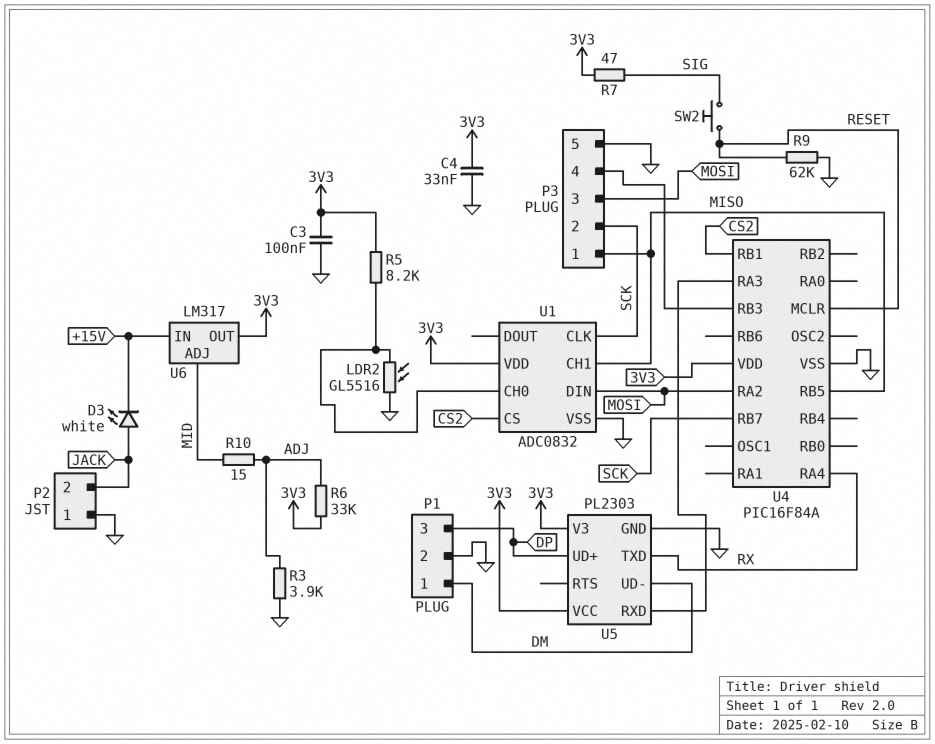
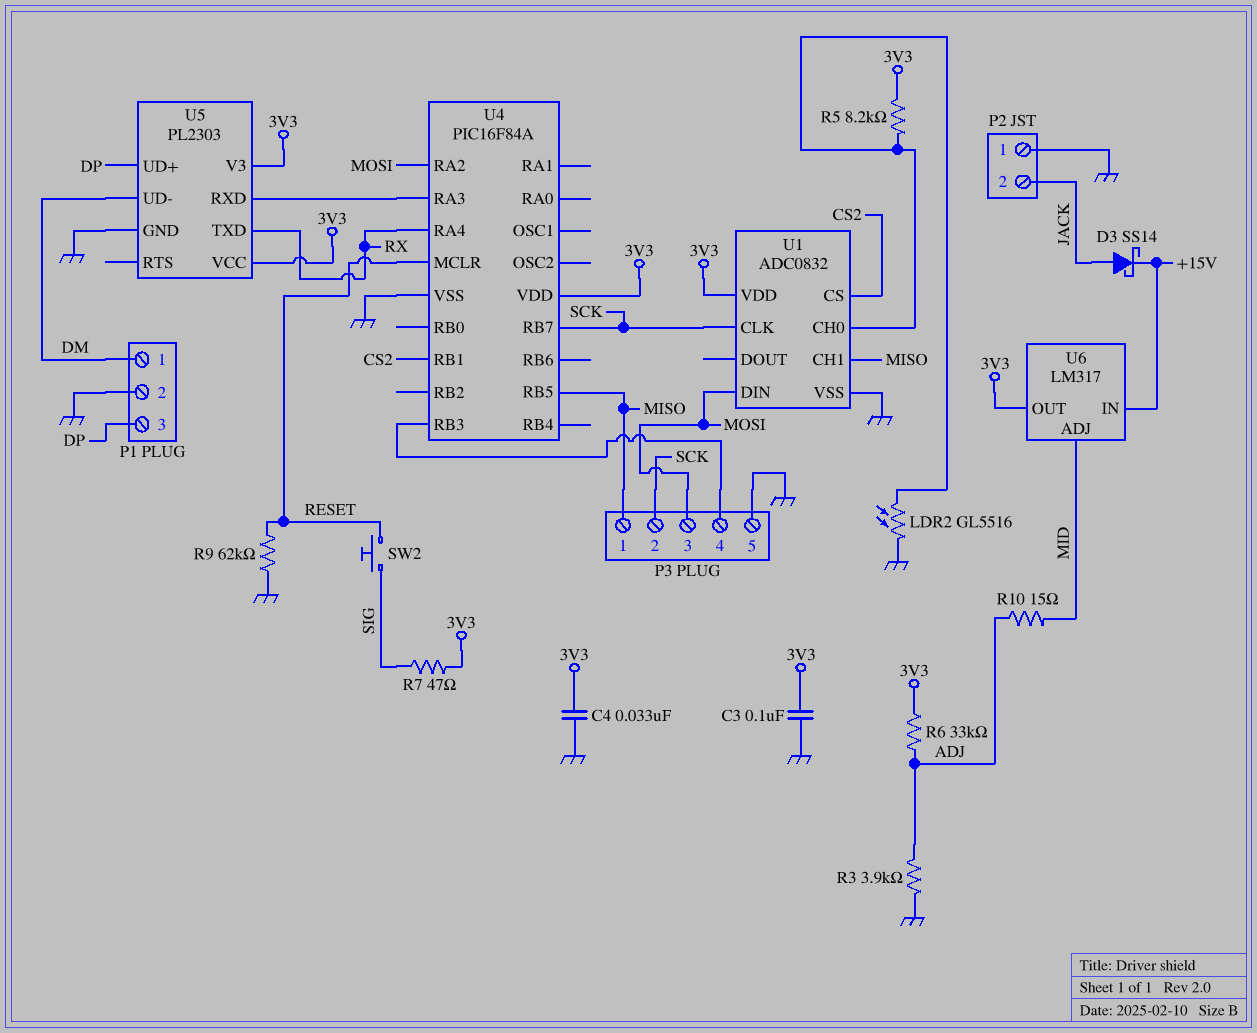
D3: LED white (A JACK, K +15V) -> schottky SS14 (A JACK, K +15V)

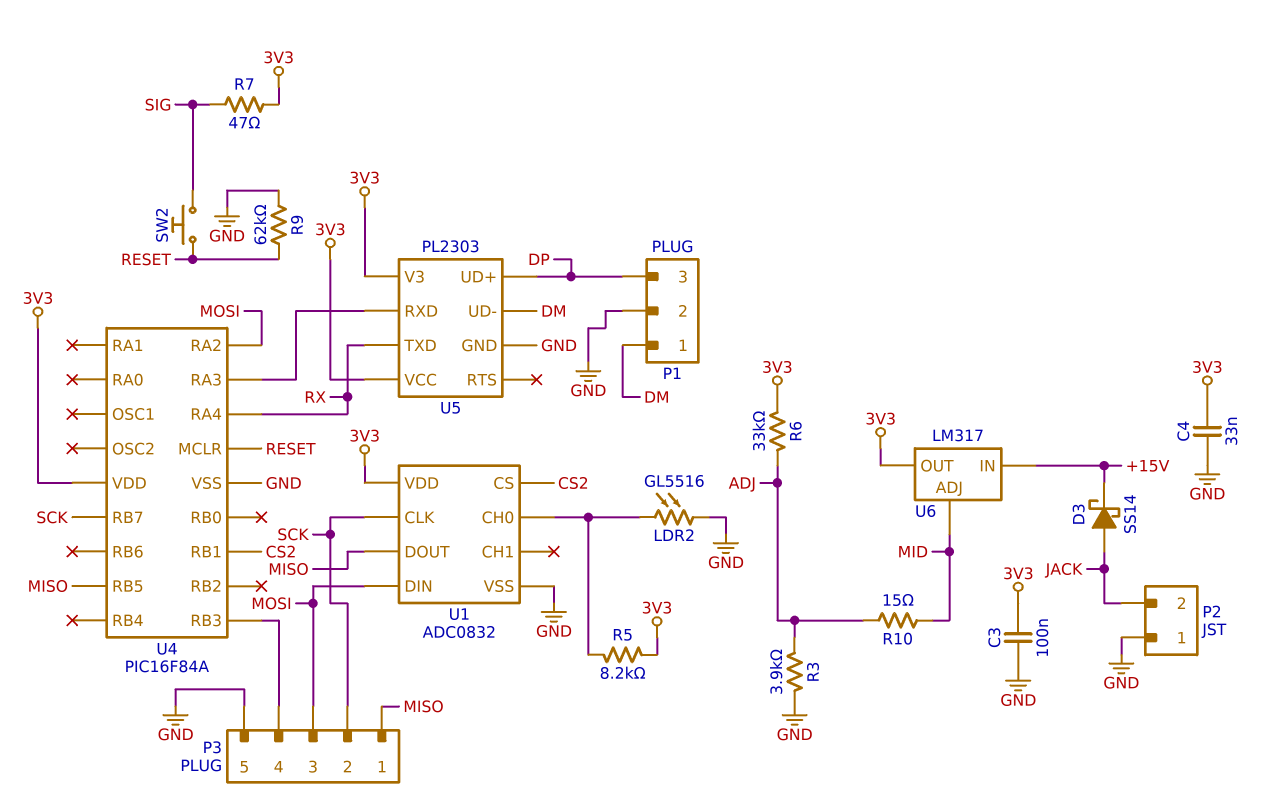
U1 pin CH1: MISO -> none
U1 pin DOUT: none -> MISO

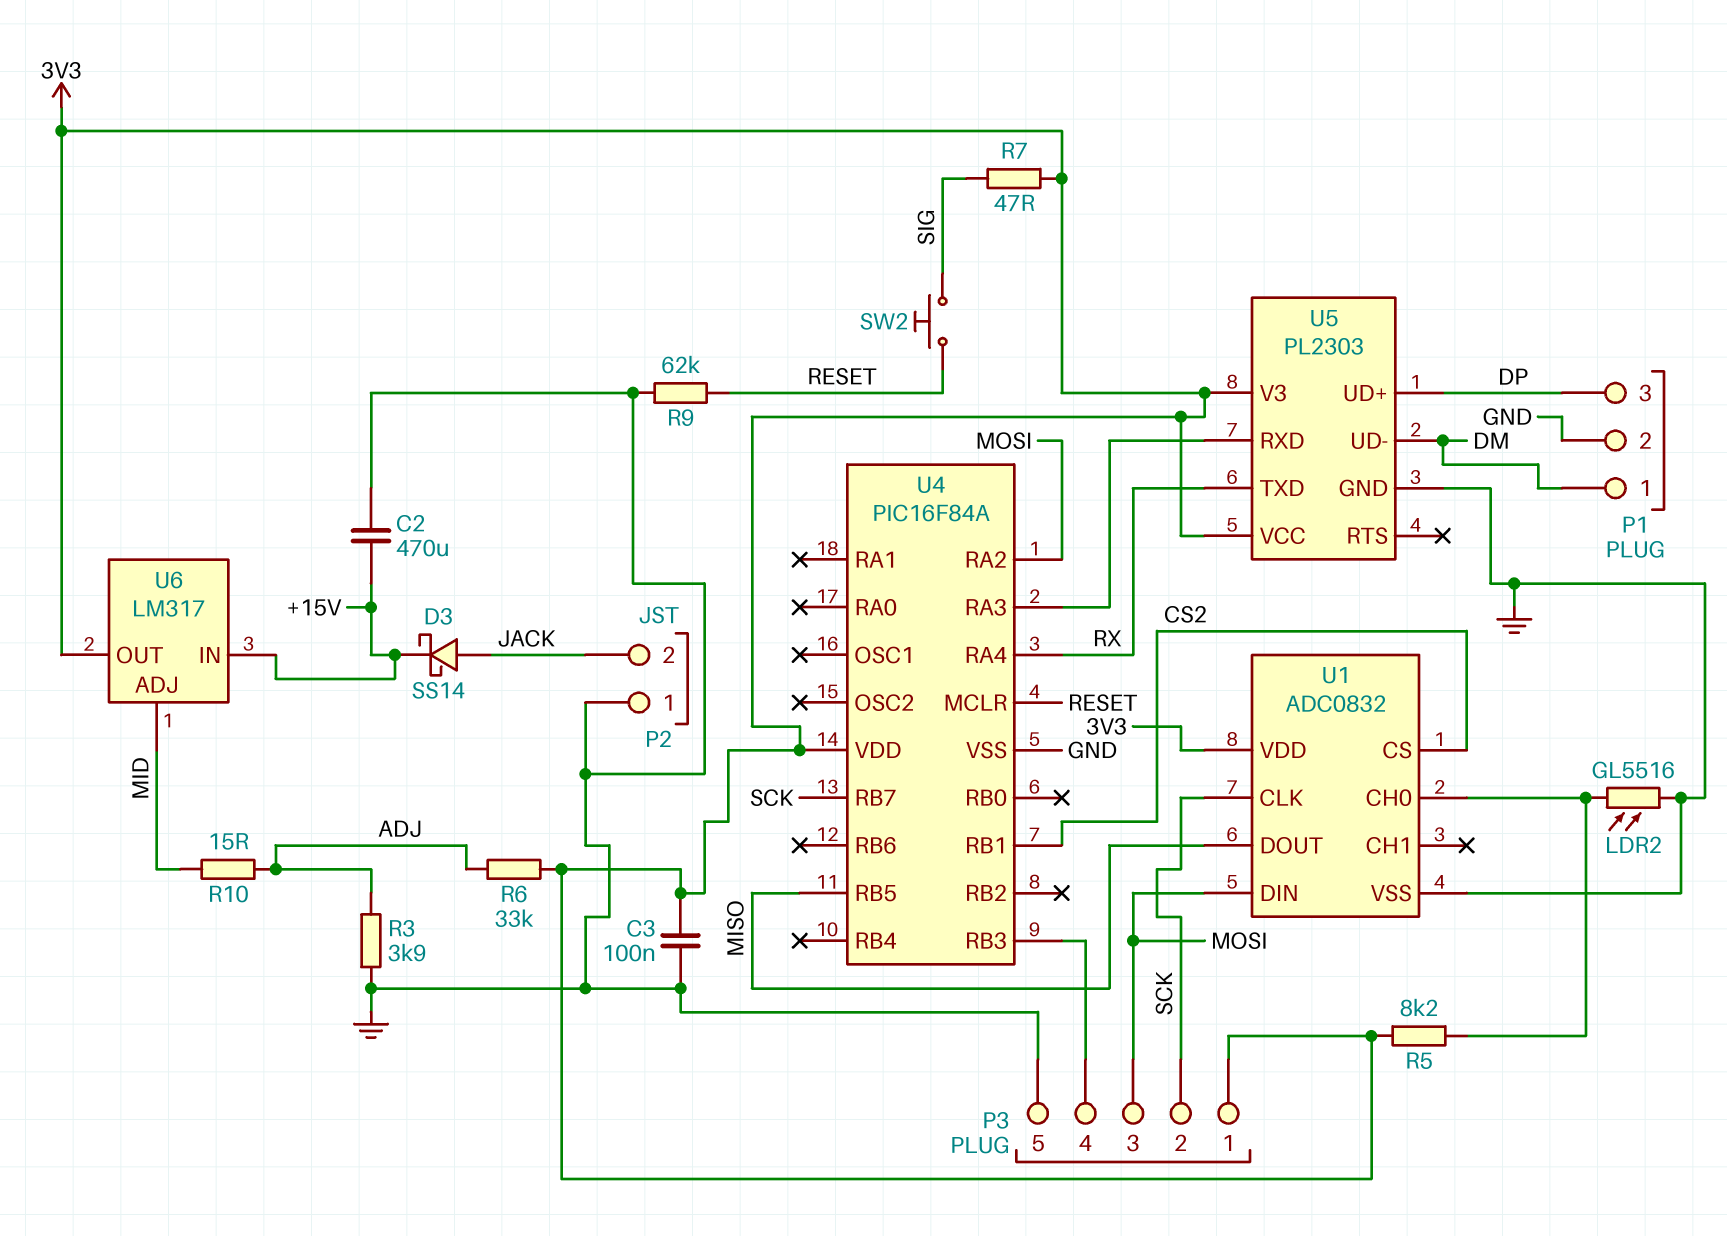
C2: none -> 470uF (+15V, GND)
C4: 33nF (3V3, GND) -> none
P3 pin 1: MISO -> 3V3

